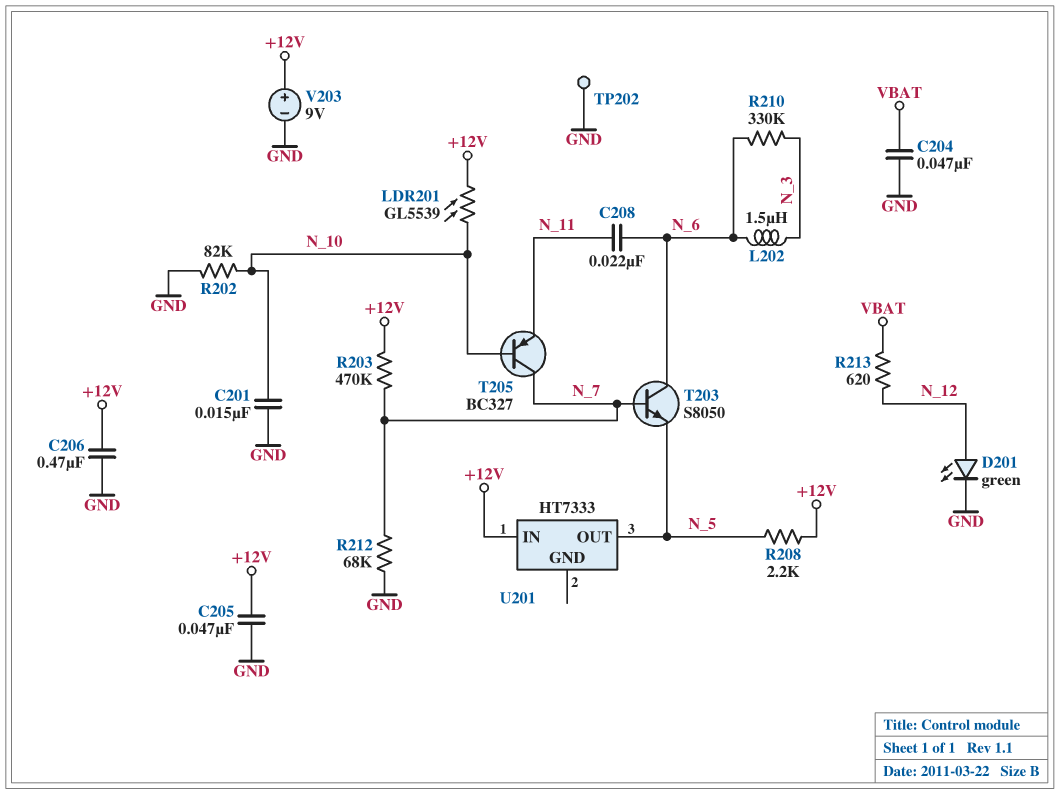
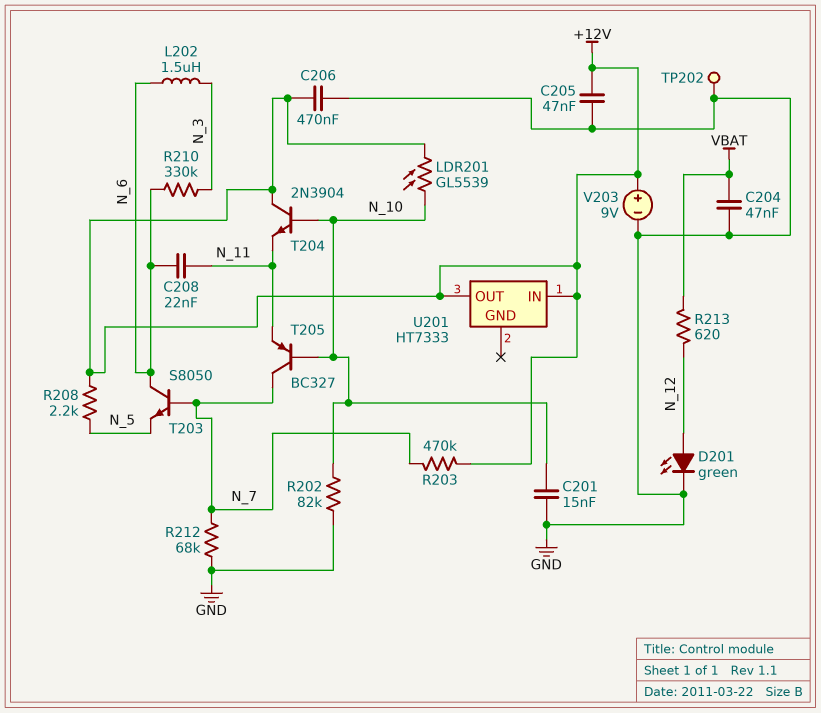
T204: none -> NPN 2N3904 (B N_10, C +12V, E N_11)
U201 pin OUT: N_5 -> +12V

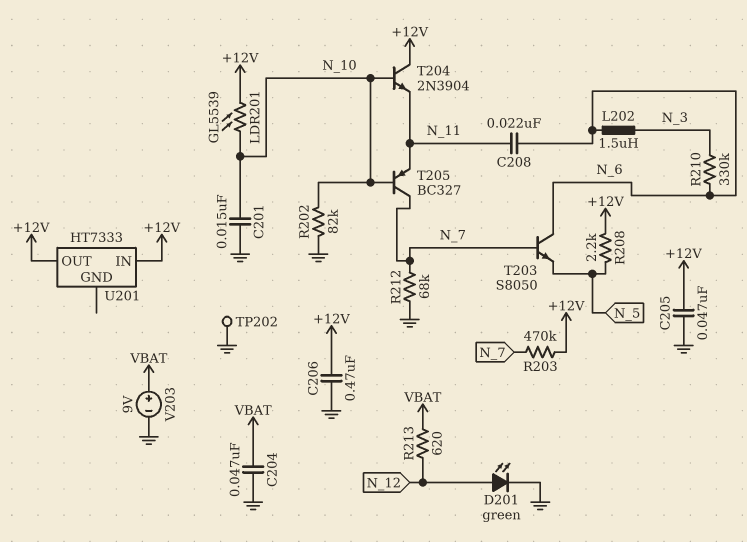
V203: 9V (plus +12V, minus GND) -> 9V (plus VBAT, minus GND)

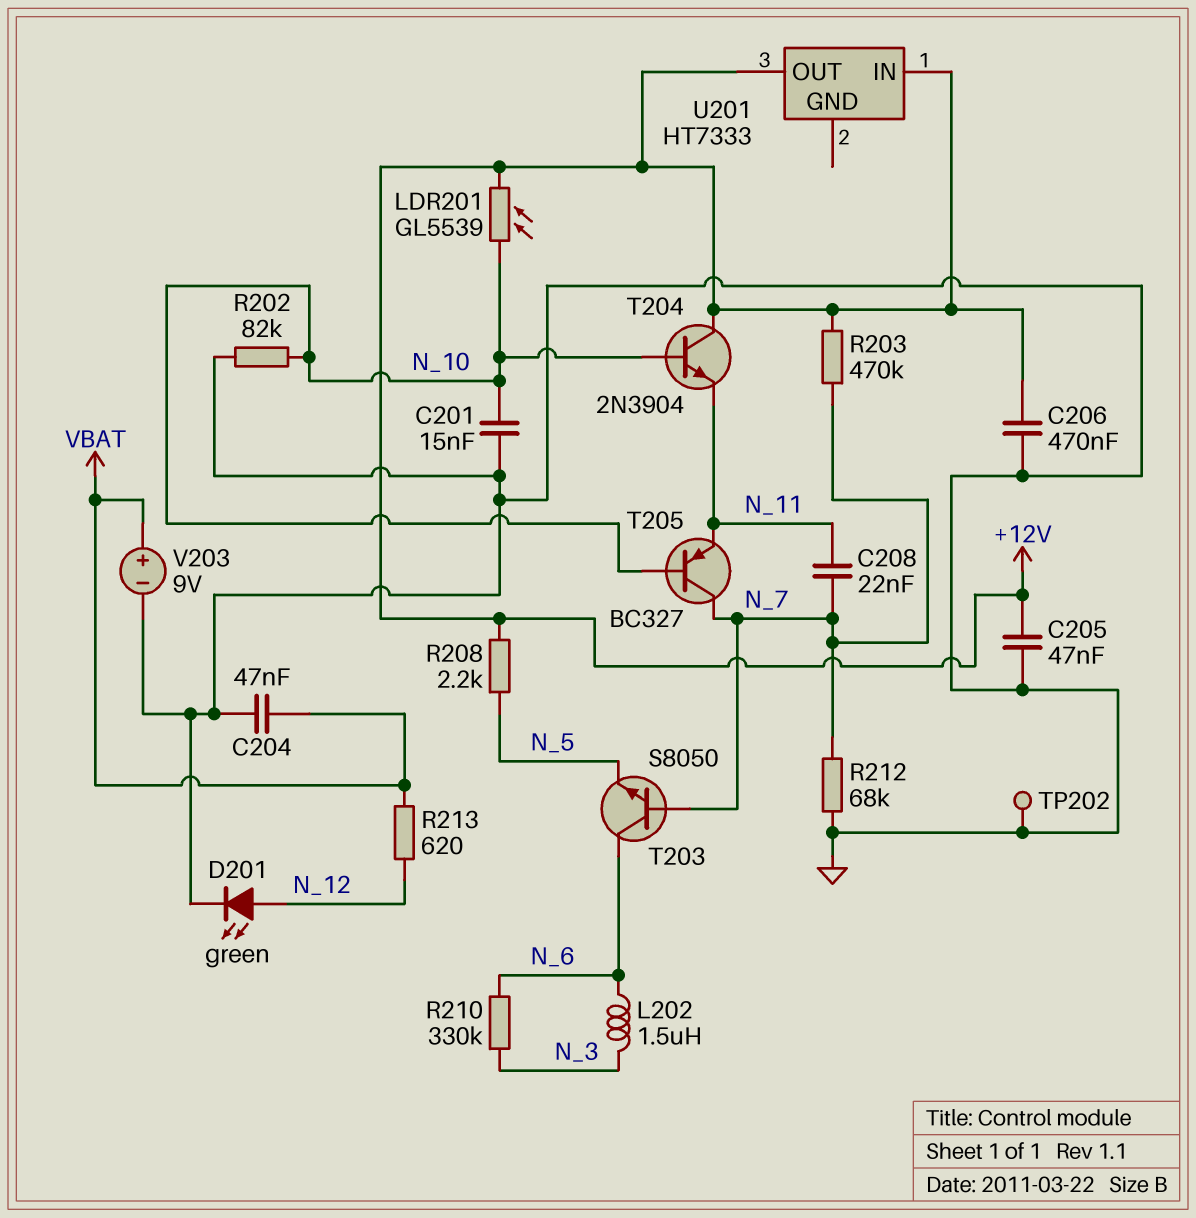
C208: 22nF (N_6, N_11) -> 22nF (N_7, N_11)

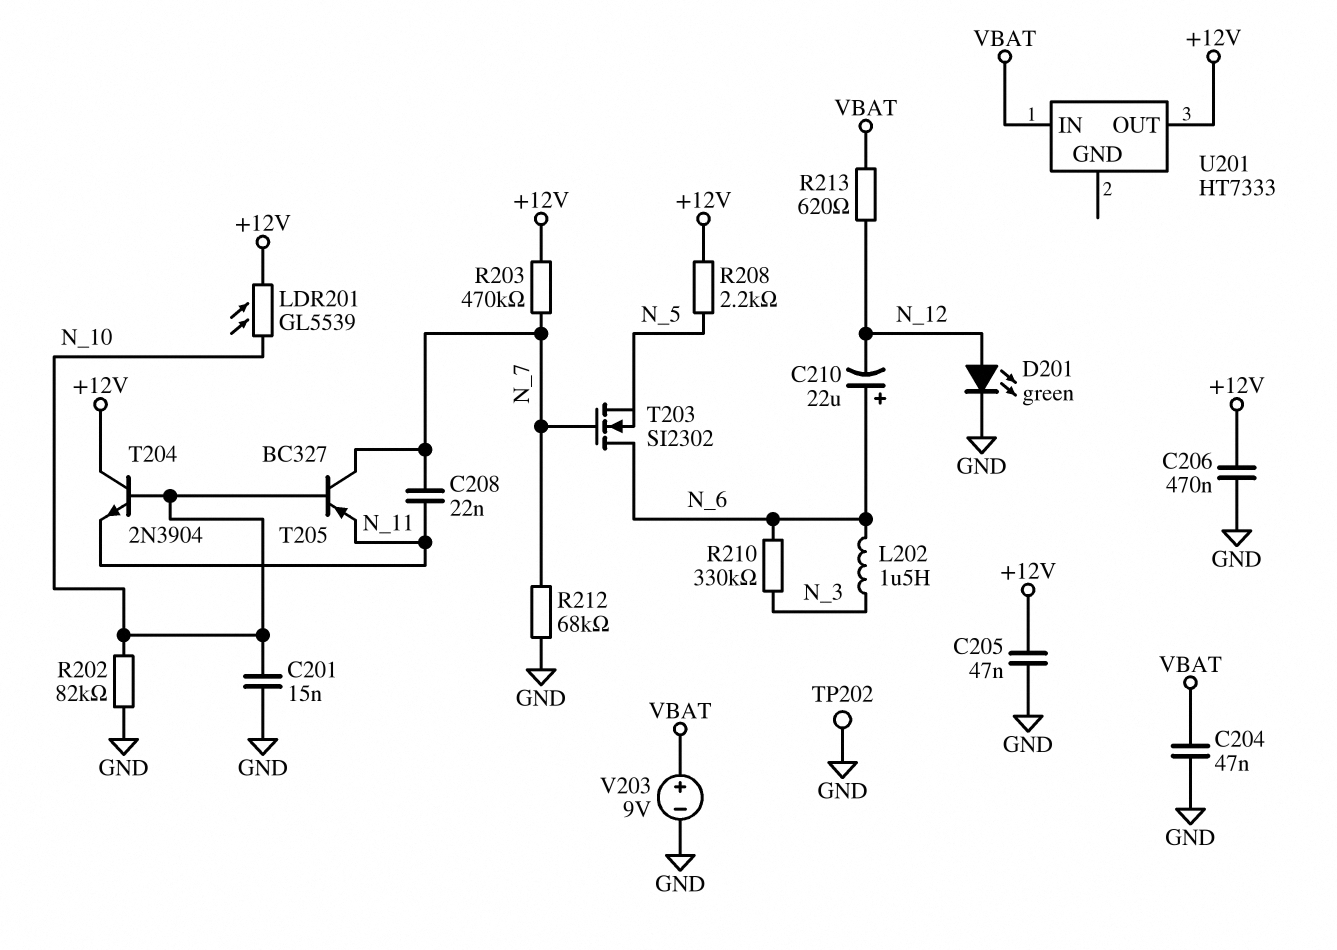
C210: none -> 22uF (plus N_6, minus N_12)
T203: NPN S8050 (B N_7, C N_6, E N_5) -> NMOS SI2302 (G N_7, D N_6, S N_5)
U201 pin IN: +12V -> VBAT

